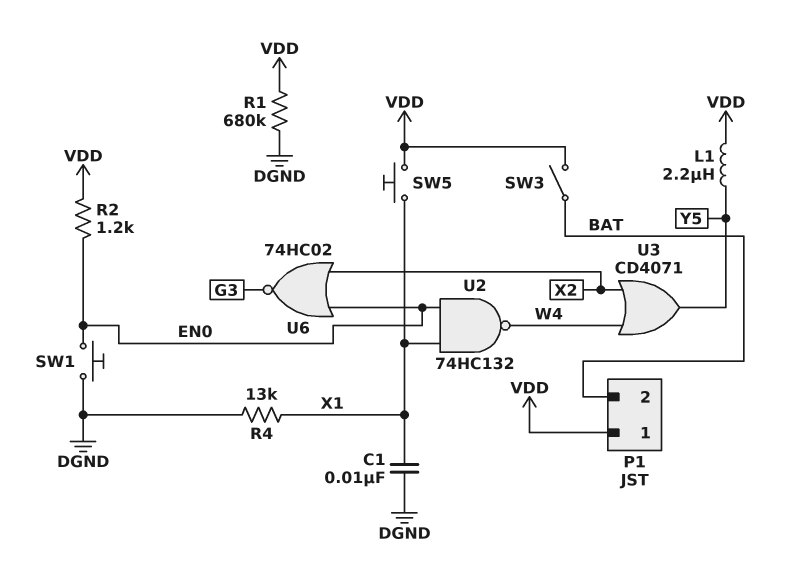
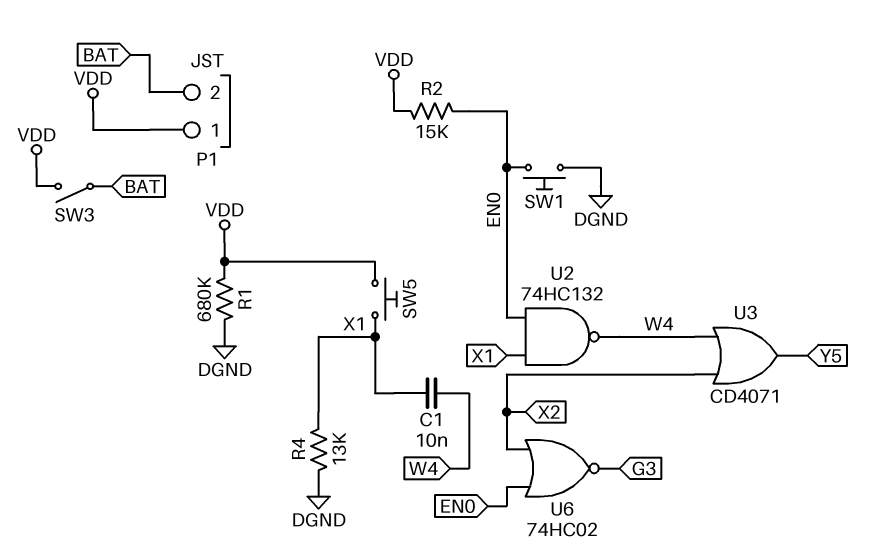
C1: 10nF (DGND, X1) -> 10nF (W4, X1)
L1: 2.2uH (VDD, Y5) -> none
R2: 1.2k (EN0, VDD) -> 15k (EN0, VDD)

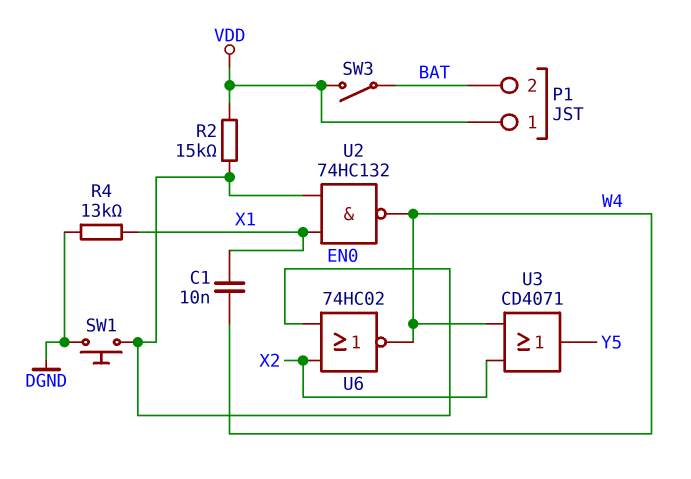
R1: 680k (DGND, VDD) -> none
SW5: button (VDD, X1) -> none
U6: NOR 74HC02 (in EN0, in X2, out G3) -> NOR 74HC02 (in EN0, in X2, out W4)

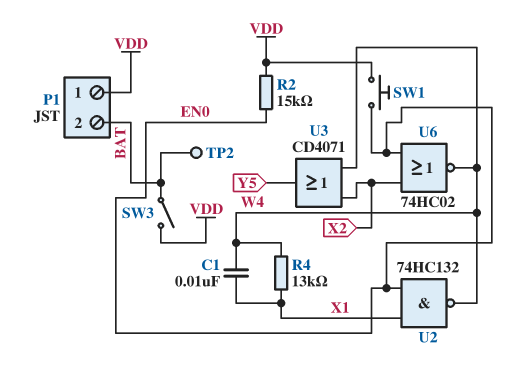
R4: 13k (DGND, X1) -> 13k (W4, X1)
SW1: button (DGND, EN0) -> button (EN0, VDD)
TP2: none -> test point (BAT)

